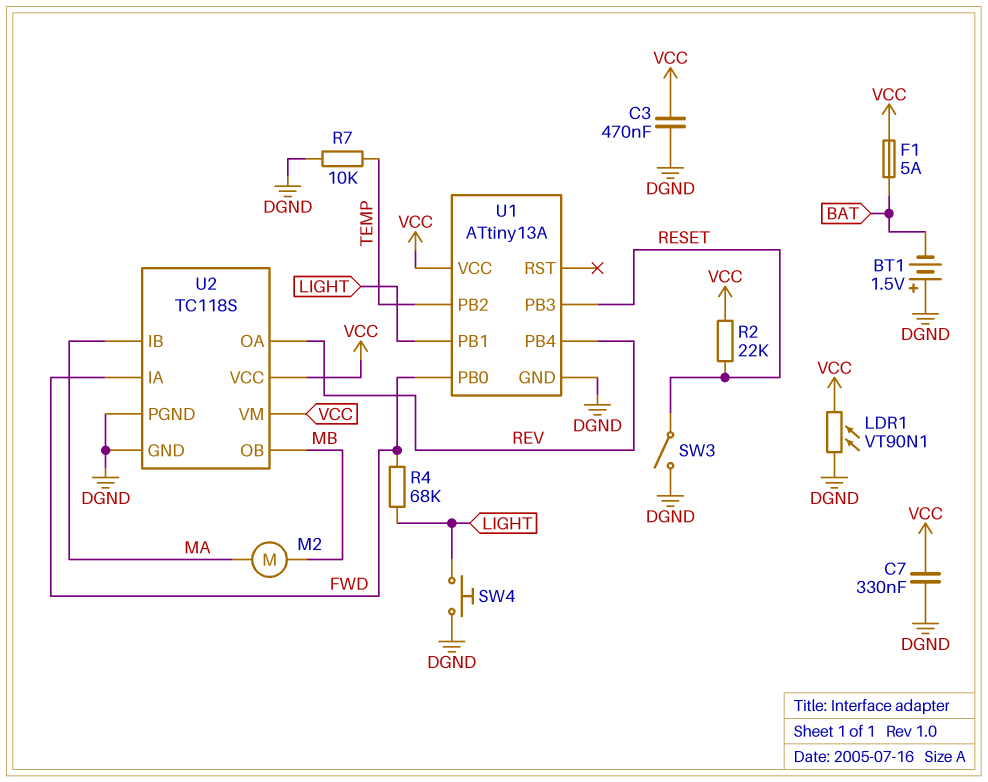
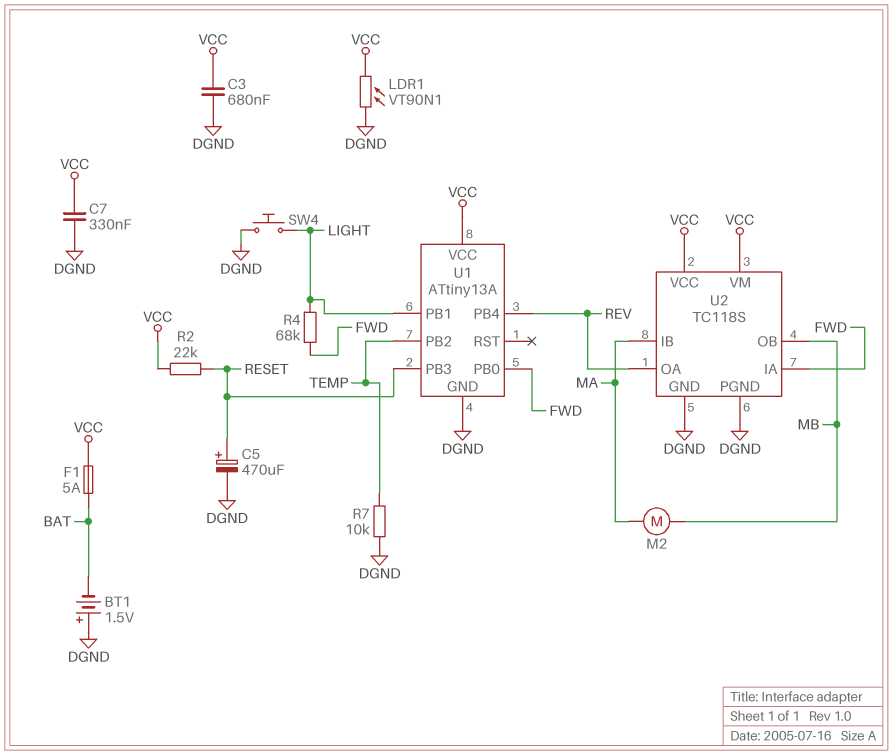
C3: 470nF (DGND, VCC) -> 680nF (DGND, VCC)
C5: none -> 470uF (plus RESET, minus DGND)
SW3: switch (DGND, RESET) -> none

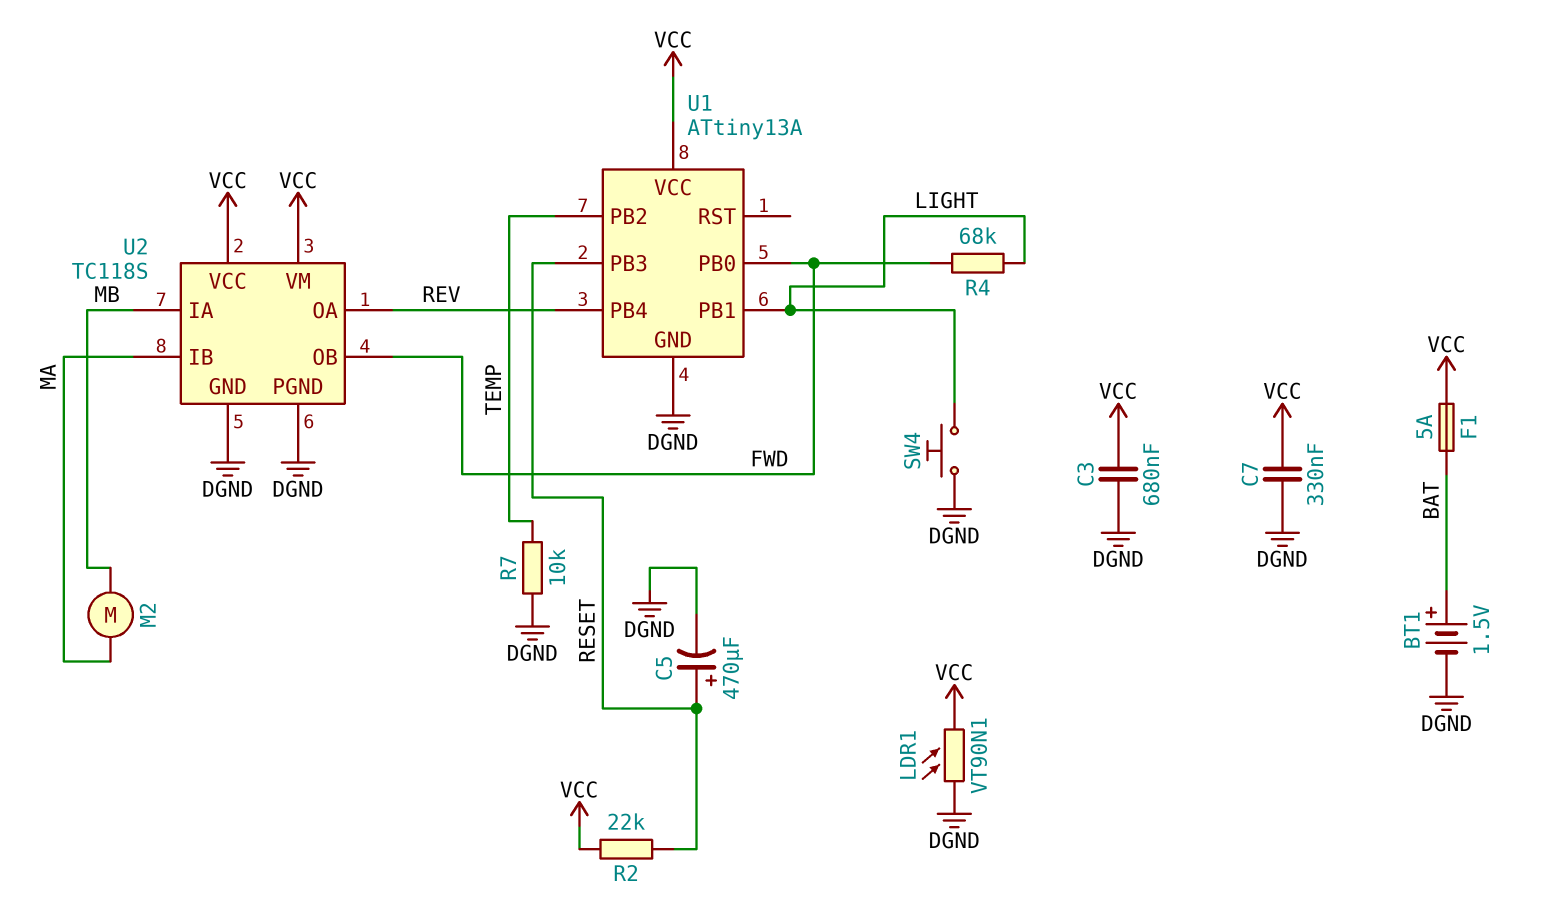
BT1: 1.5V (plus DGND, minus BAT) -> 1.5V (plus BAT, minus DGND)
U2 pin IA: FWD -> MB
U2 pin OB: MB -> FWD

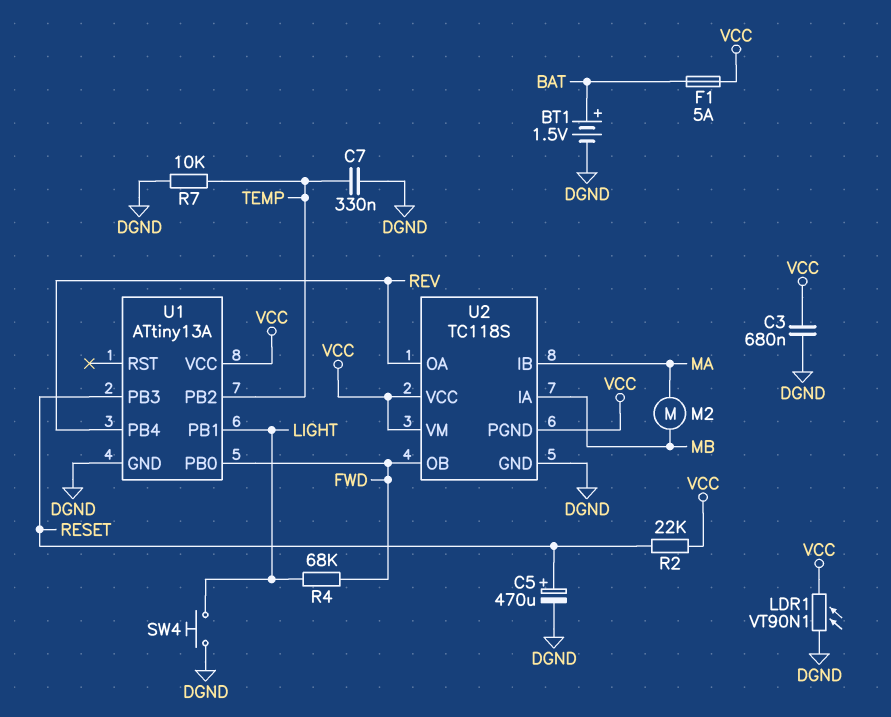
C7: 330nF (DGND, VCC) -> 330nF (DGND, TEMP)
U2 pin PGND: DGND -> VCC

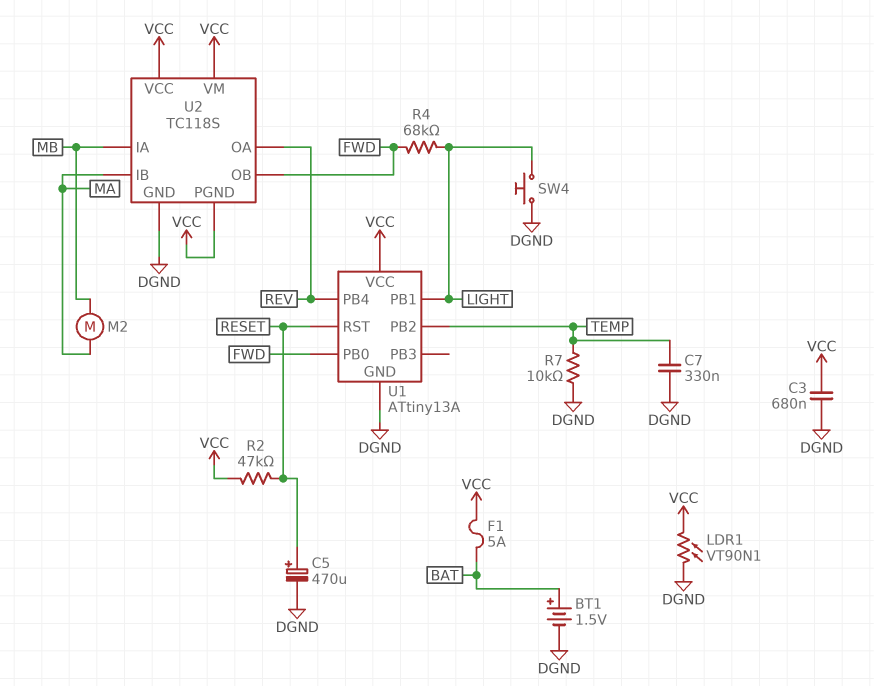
R2: 22k (RESET, VCC) -> 47k (RESET, VCC)
U1 pin PB3: RESET -> none
U1 pin RST: none -> RESET

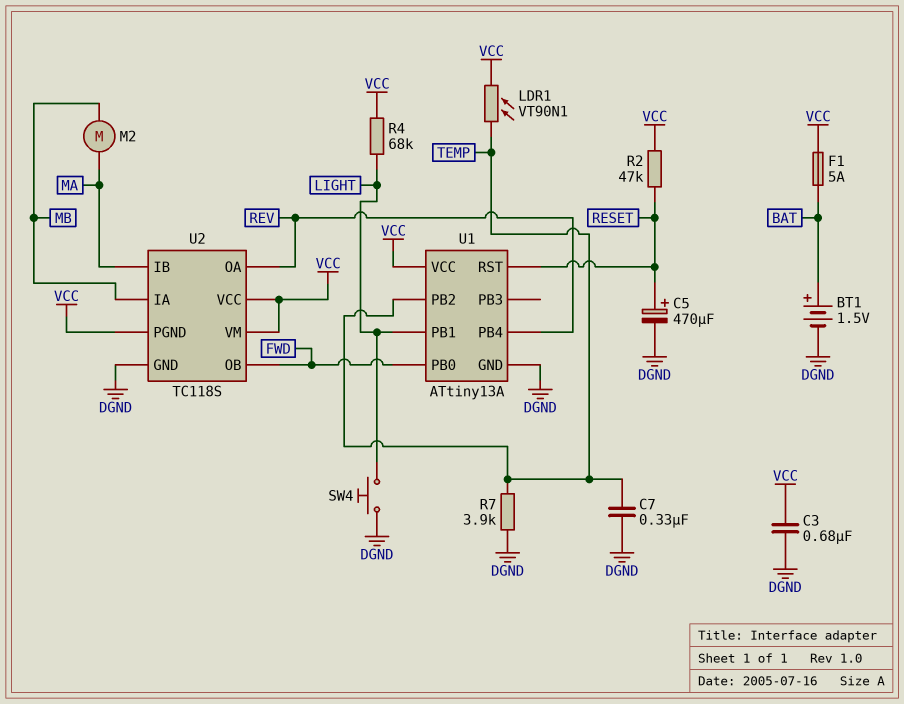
LDR1: VT90N1 (DGND, VCC) -> VT90N1 (TEMP, VCC)
R4: 68k (FWD, LIGHT) -> 68k (LIGHT, VCC)
R7: 10k (DGND, TEMP) -> 3.9k (DGND, TEMP)

